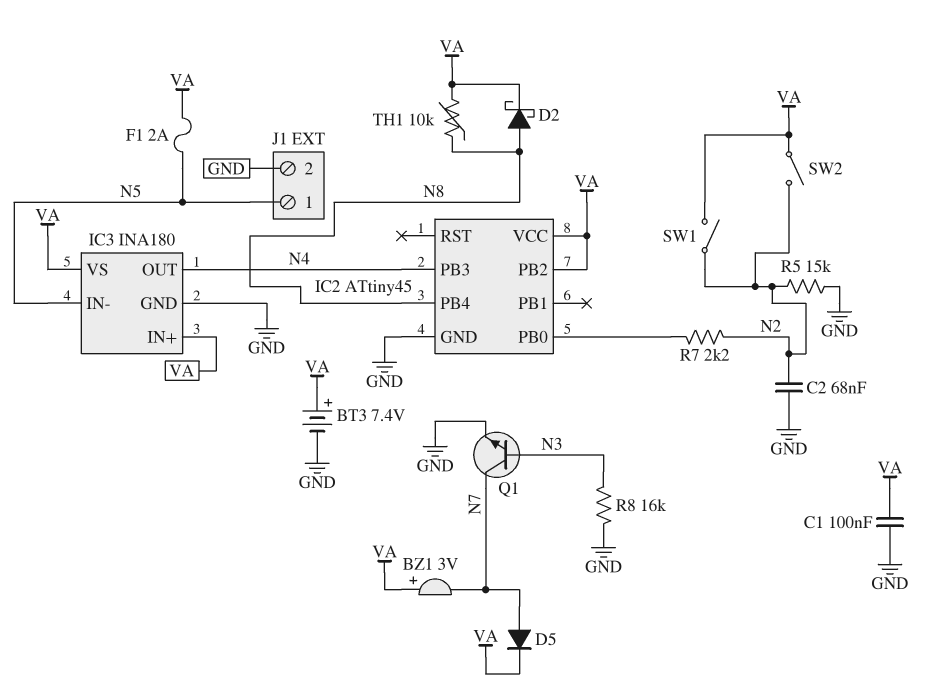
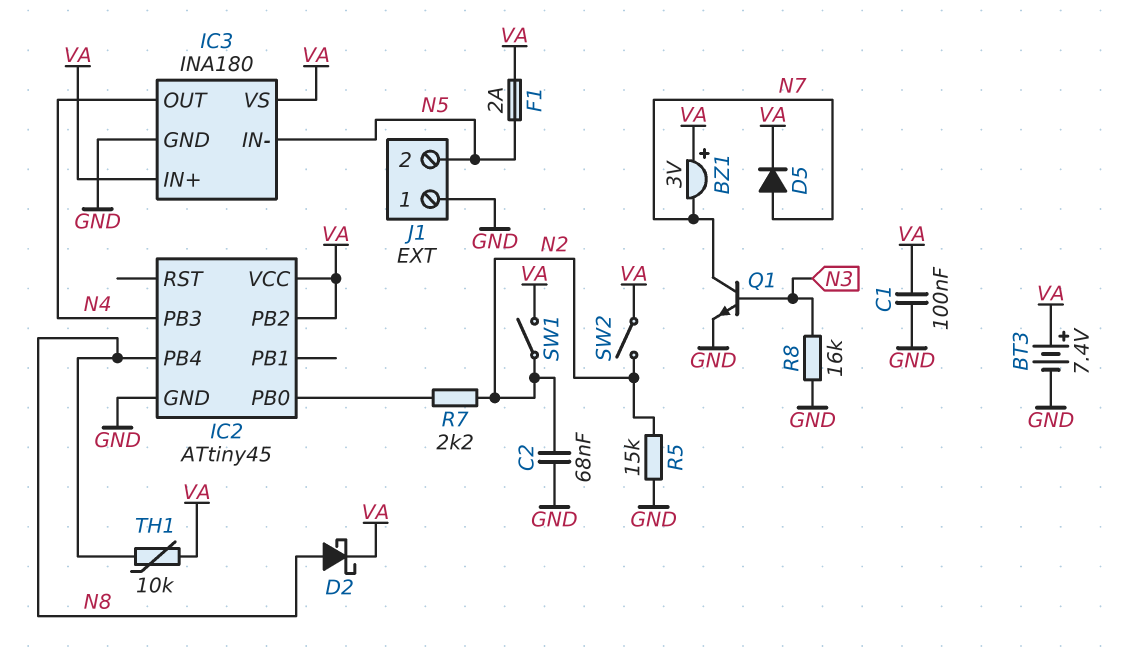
J1 pin 1: N5 -> GND
J1 pin 2: GND -> N5

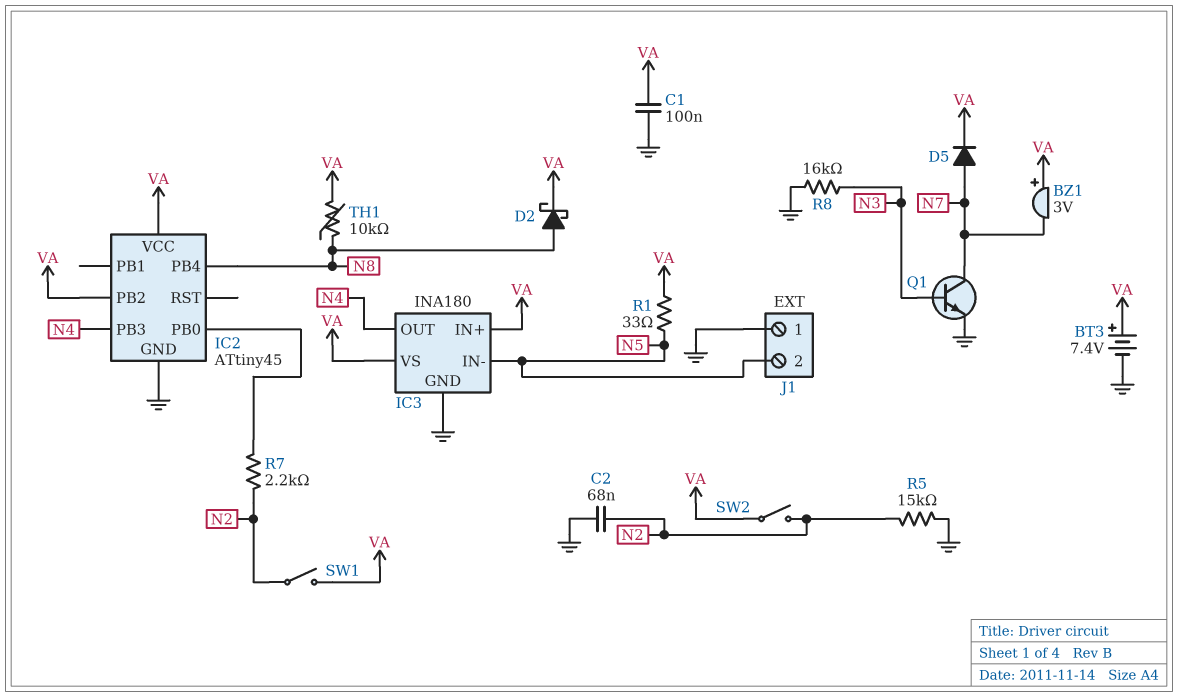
F1: 2A (N5, VA) -> none
R1: none -> 33 (N5, VA)

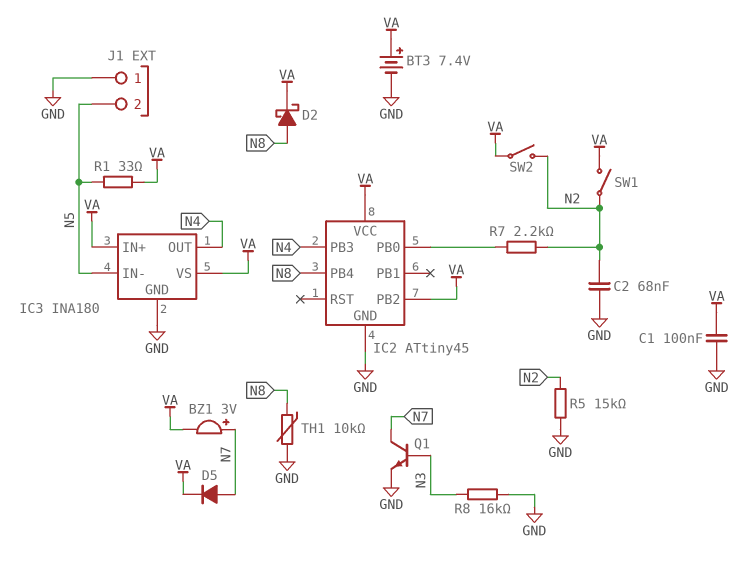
BZ1: buzzer 3V (plus VA, minus N7) -> buzzer 3V (plus N7, minus VA)
TH1: 10k (N8, VA) -> 10k (GND, N8)

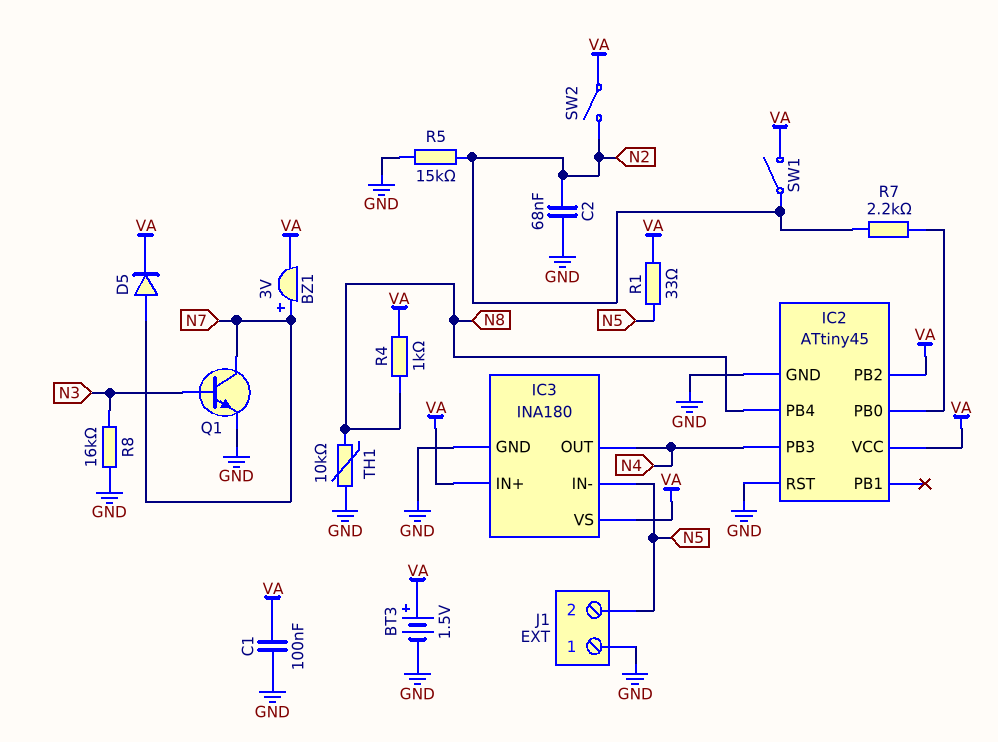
BT3: 7.4V (plus VA, minus GND) -> 1.5V (plus VA, minus GND)
D2: schottky (A N8, K VA) -> none
IC2 pin RST: none -> GND
R4: none -> 1k (N8, VA)

